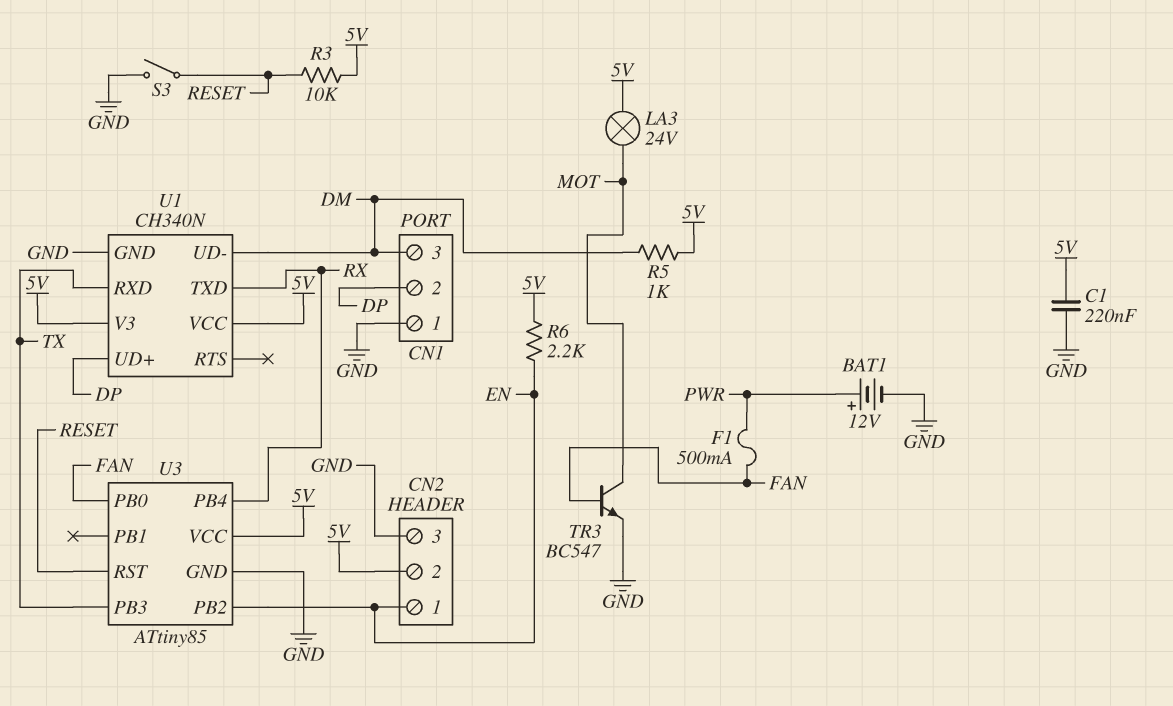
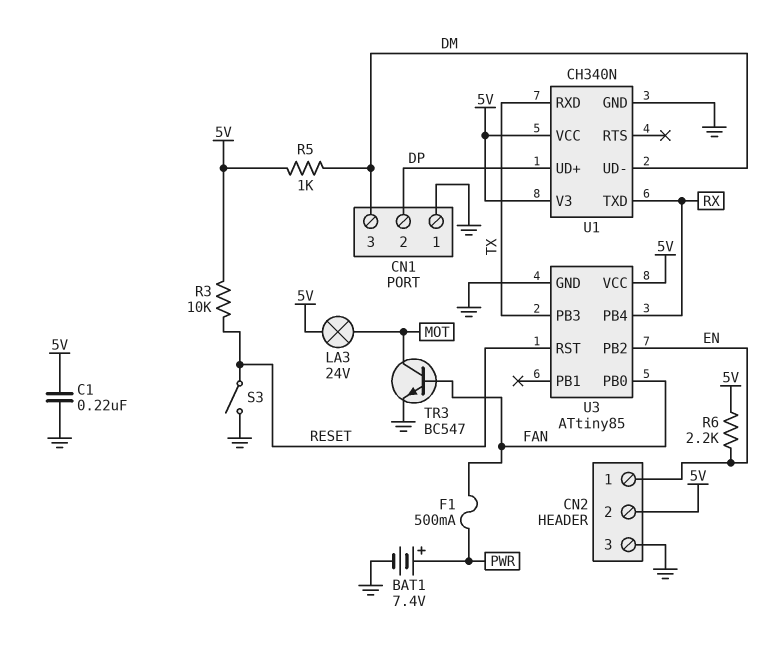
BAT1: 12V (plus PWR, minus GND) -> 7.4V (plus PWR, minus GND)

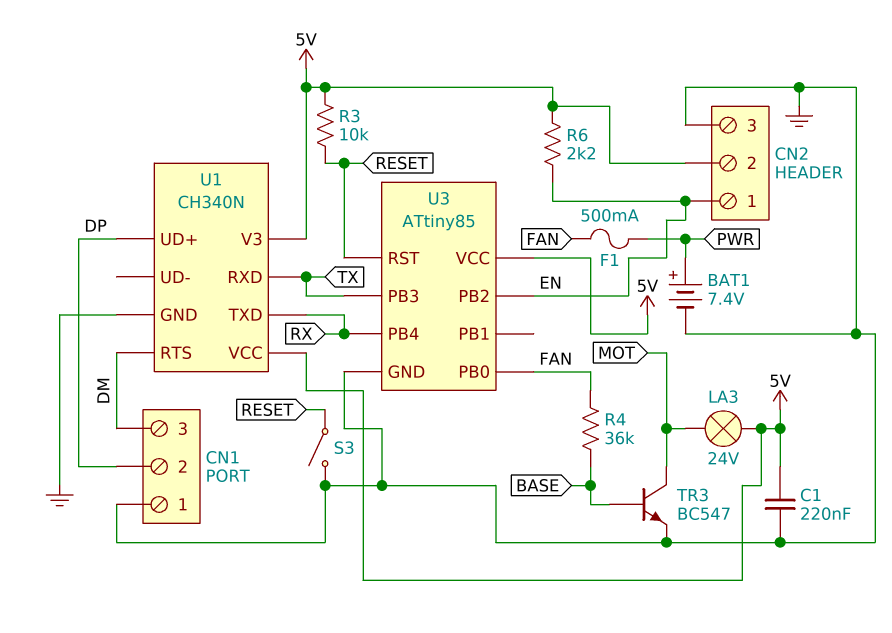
R4: none -> 36k (BASE, FAN)
R5: 1k (5V, DM) -> none
TR3: NPN BC547 (B FAN, C MOT, E GND) -> NPN BC547 (B BASE, C MOT, E GND)
U1 pin RTS: none -> DM
U1 pin UD-: DM -> none

